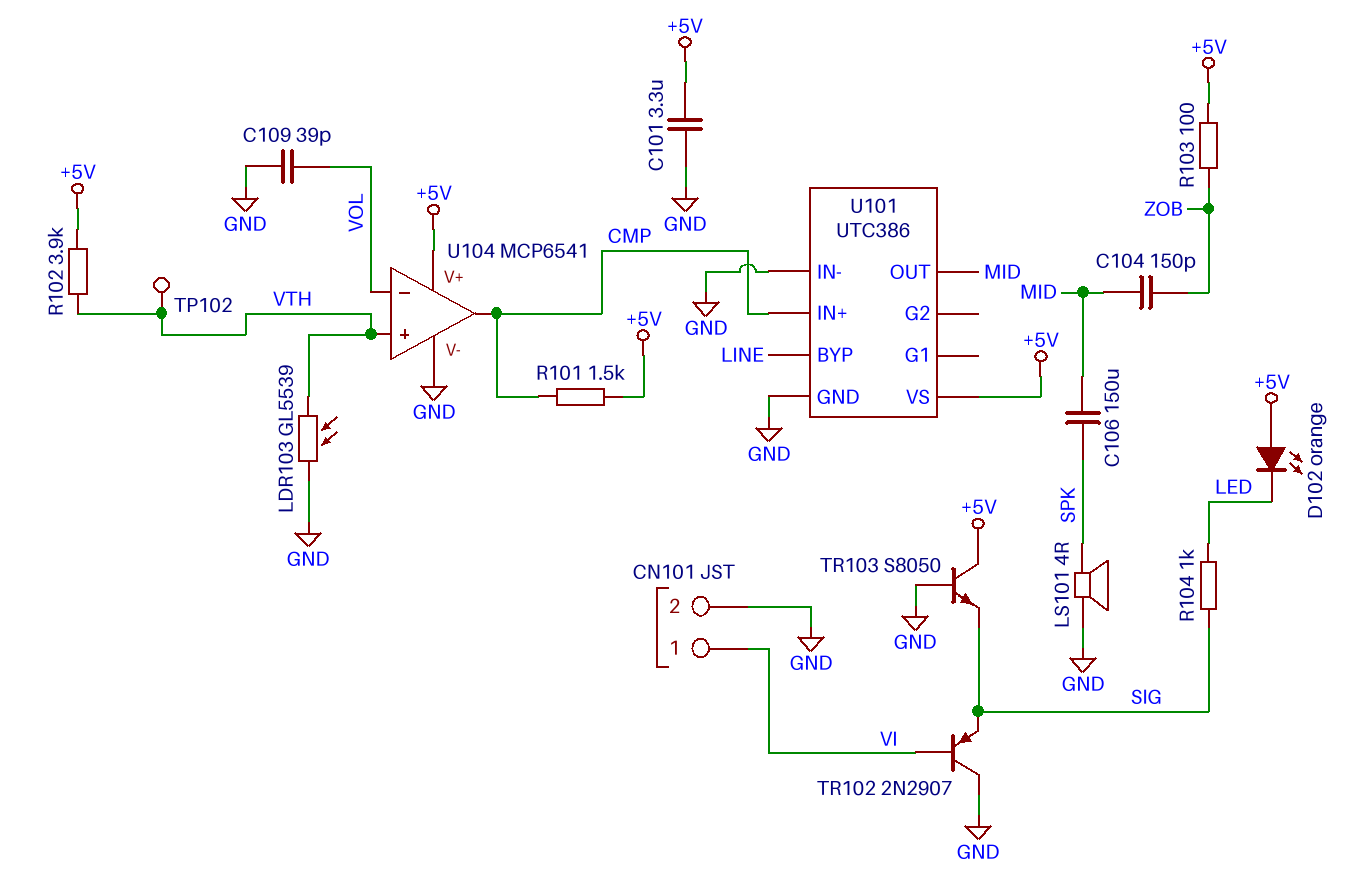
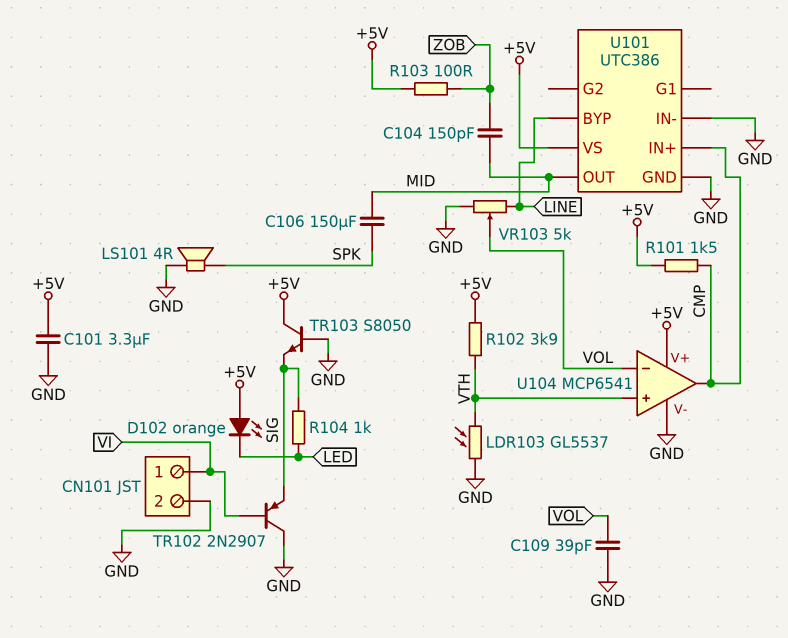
LDR103: GL5539 (GND, VTH) -> GL5537 (GND, VTH)
TP102: test point (VTH) -> none
VR103: none -> 5k (GND, LINE, wiper VOL)

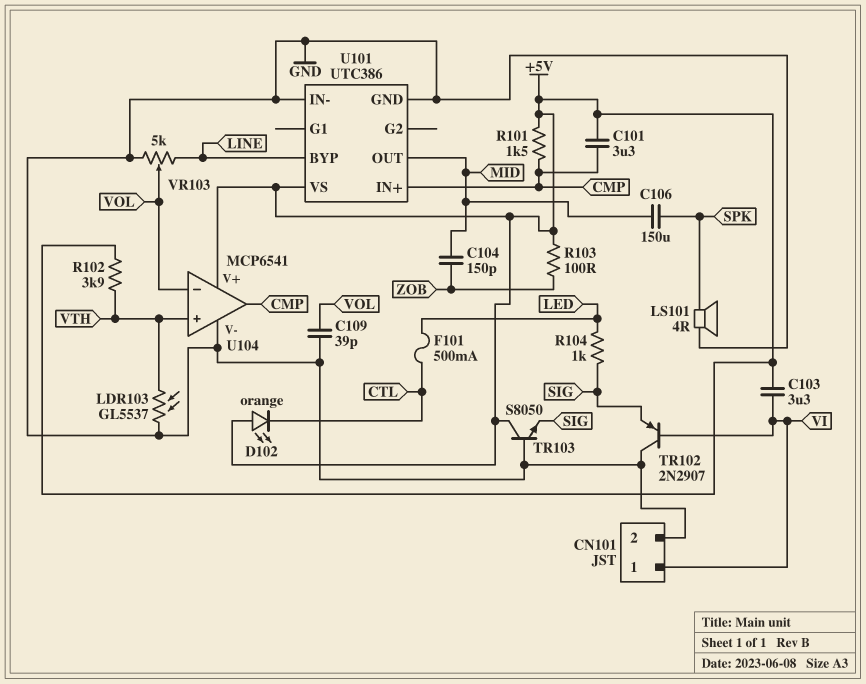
C101: 3.3uF (+5V, GND) -> 3.3uF (+5V, CMP)
C103: none -> 3.3uF (+5V, VI)
D102: LED orange (A +5V, K LED) -> LED orange (A +5V, K CTL)
F101: none -> 500mA (CTL, LED)

